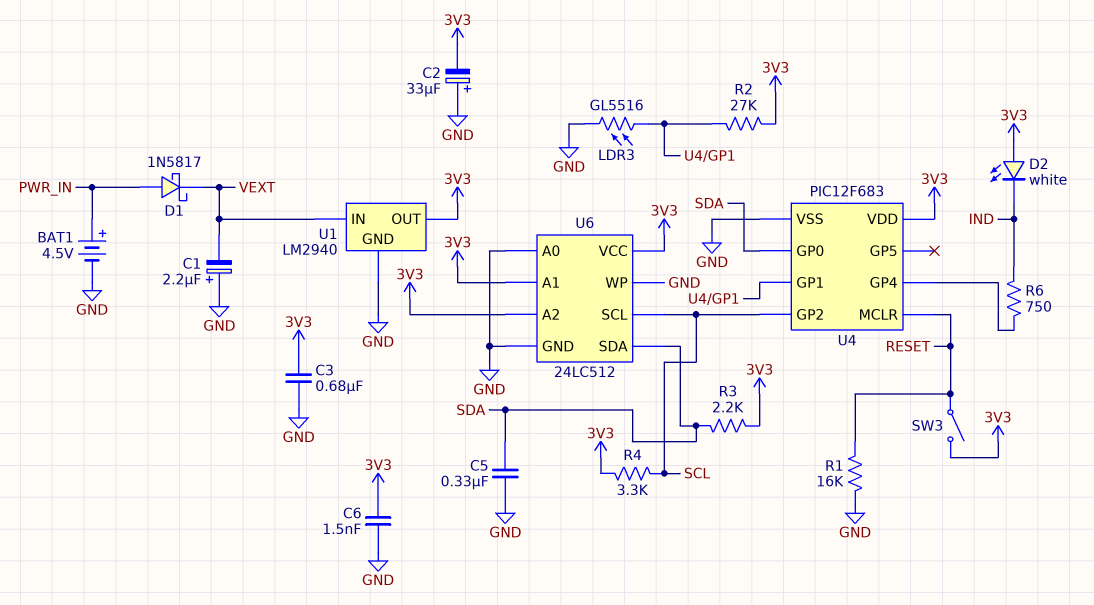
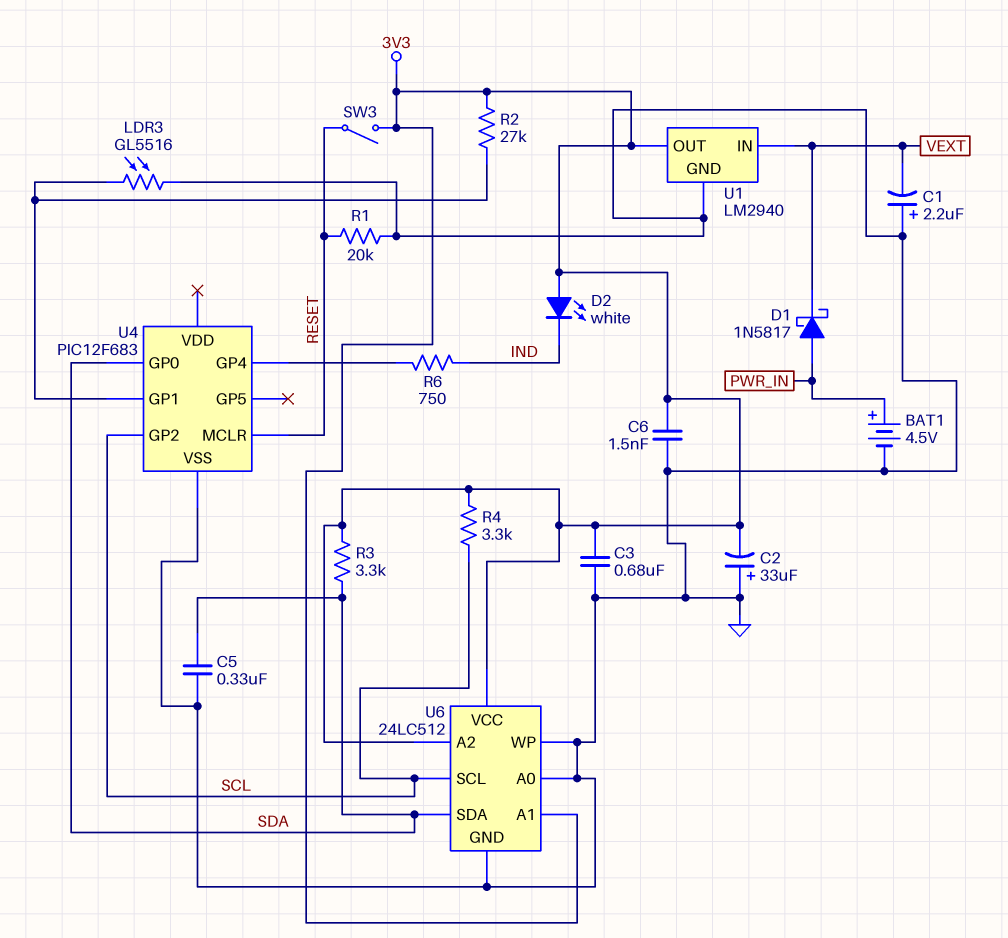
R1: 16k (GND, RESET) -> 20k (GND, RESET)
R3: 2.2k (3V3, SDA) -> 3.3k (3V3, SDA)
U4 pin VDD: 3V3 -> none

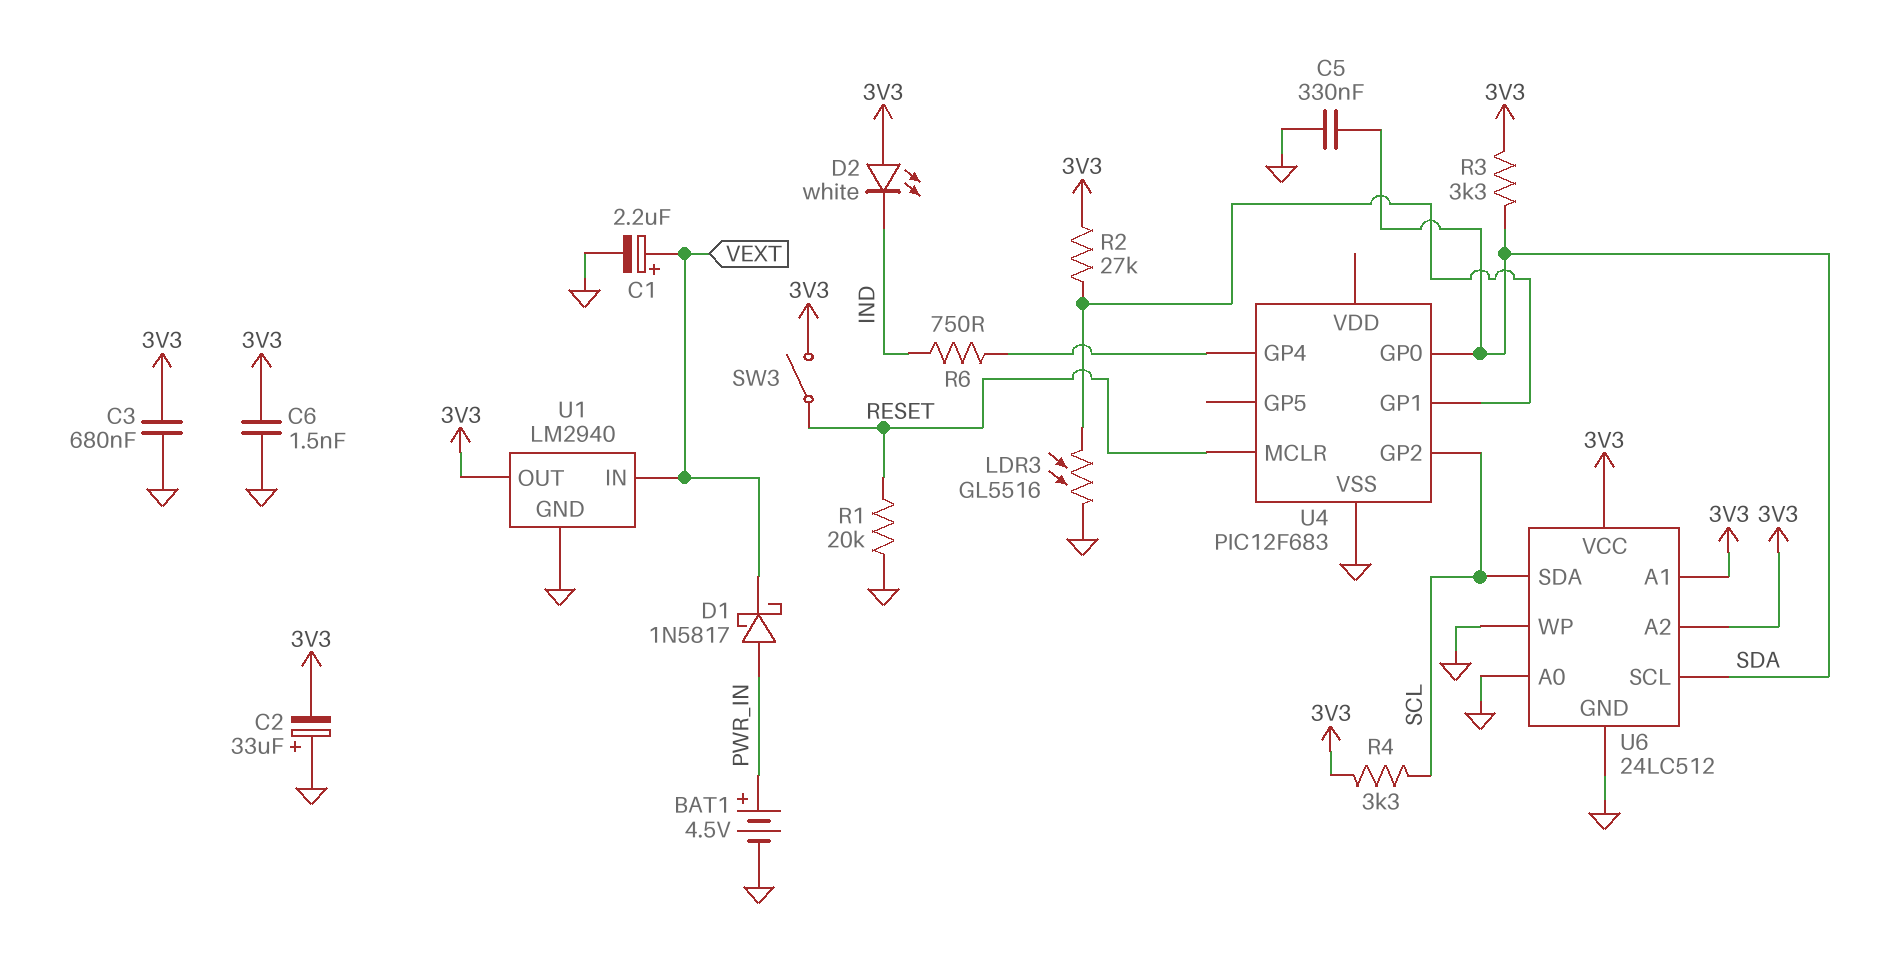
C1: 2.2uF (plus GND, minus VEXT) -> 2.2uF (plus VEXT, minus GND)
U6 pin SCL: SCL -> SDA
U6 pin SDA: SDA -> SCL

